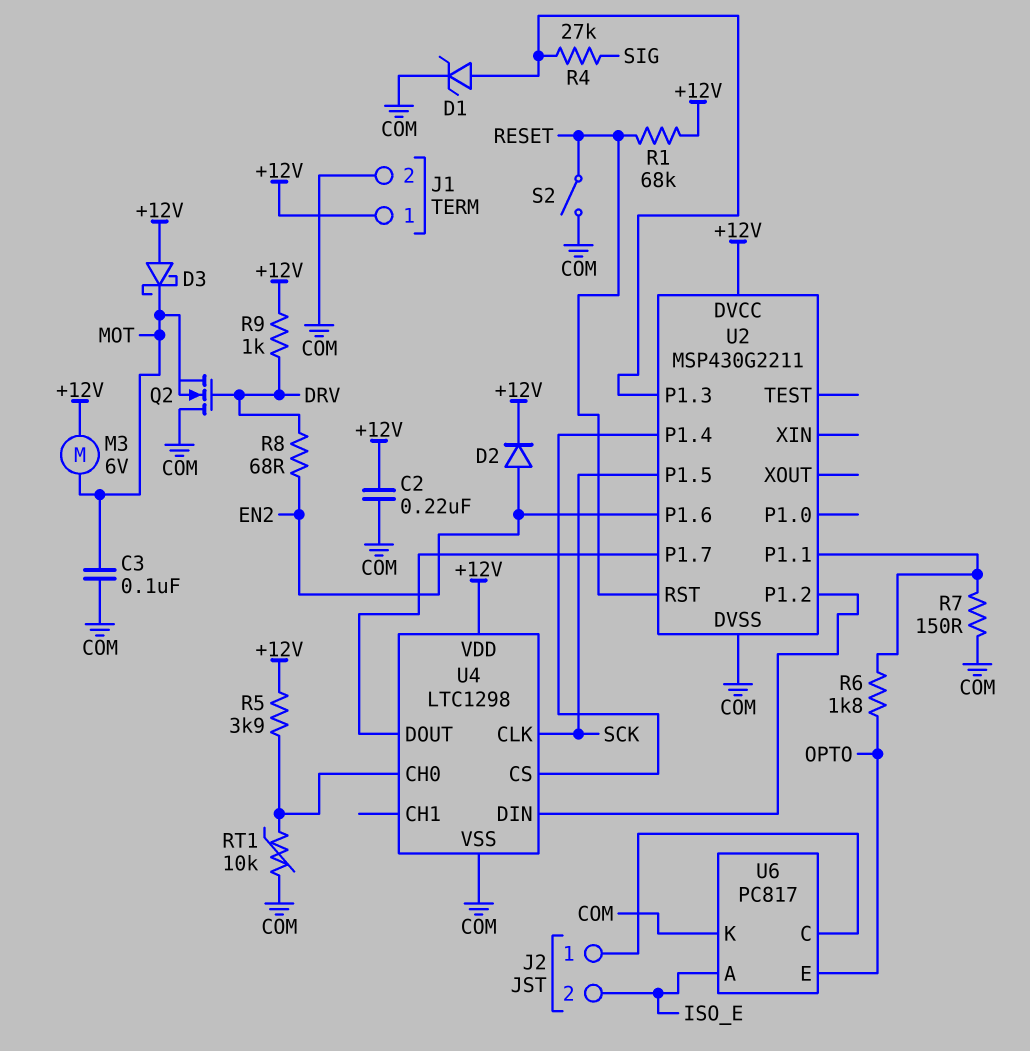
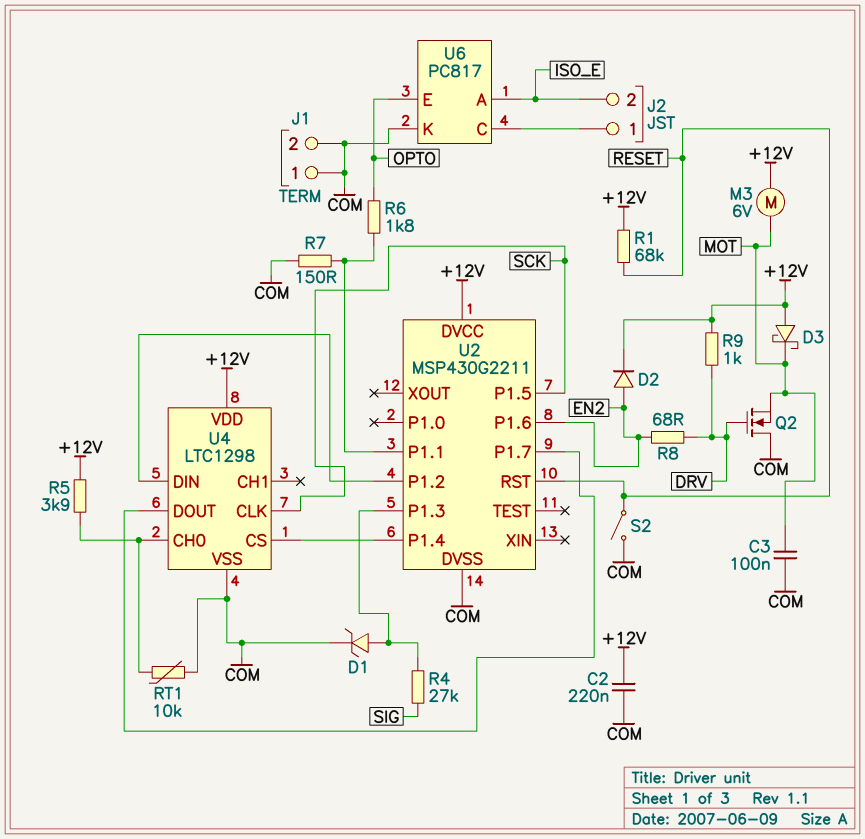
J1 pin 1: +12V -> COM

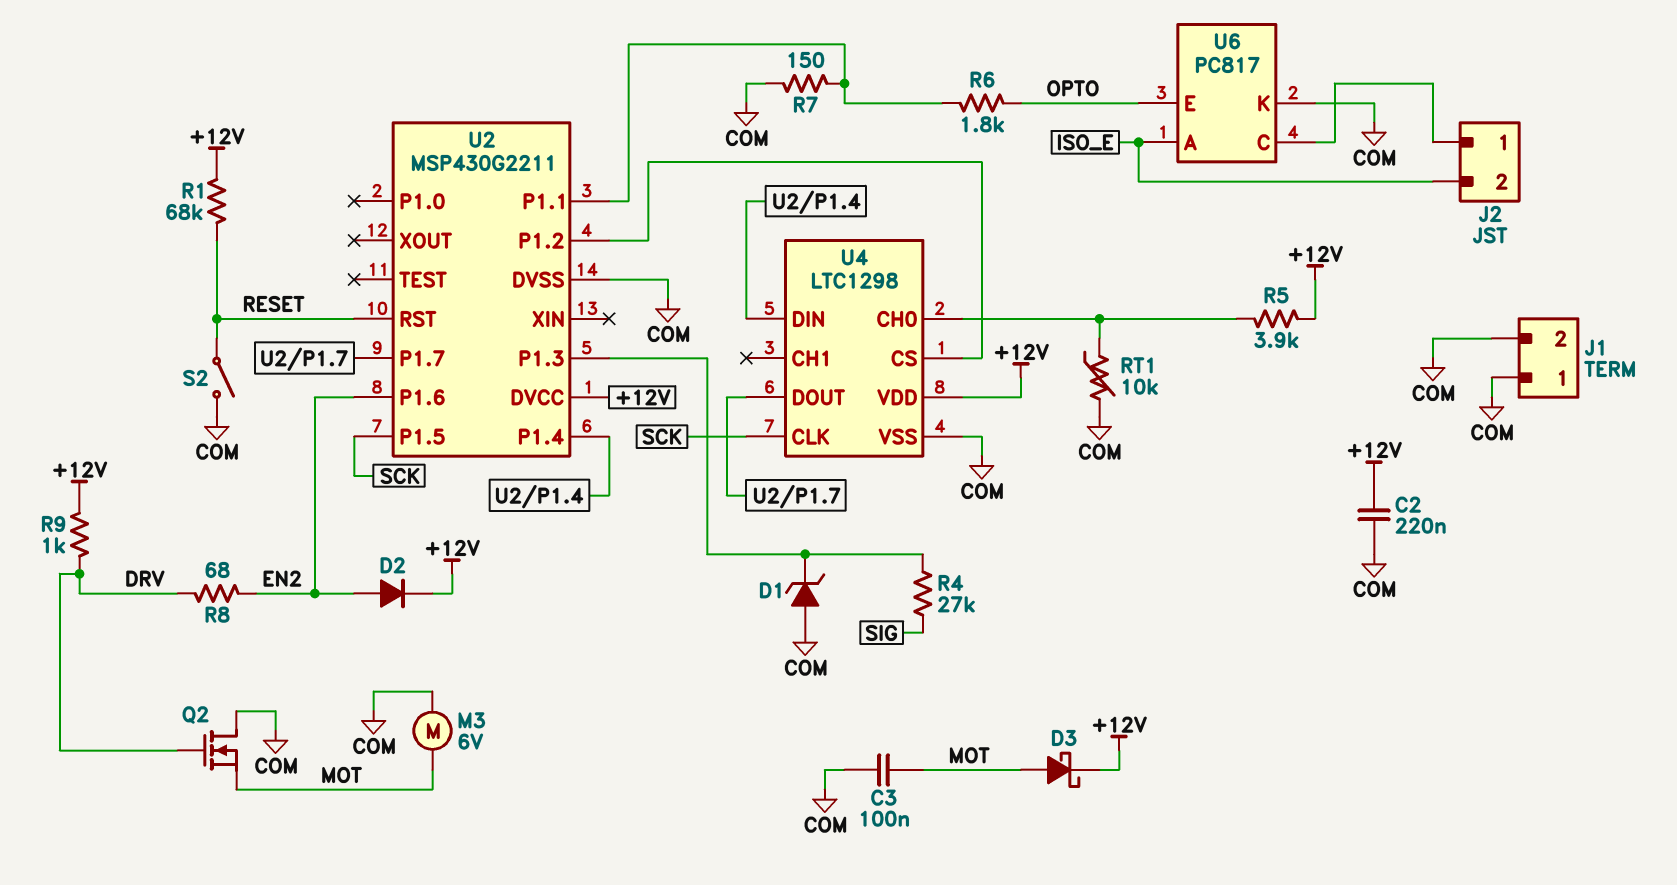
D1: zener (A U2/P1.3, K COM) -> zener (A COM, K U2/P1.3)
D3: schottky (A +12V, K MOT) -> schottky (A MOT, K +12V)
M3: motor 6V (+12V, MOT) -> motor 6V (COM, MOT)
U4 pin CS: U2/P1.4 -> U2/P1.2
U4 pin DIN: U2/P1.2 -> U2/P1.4

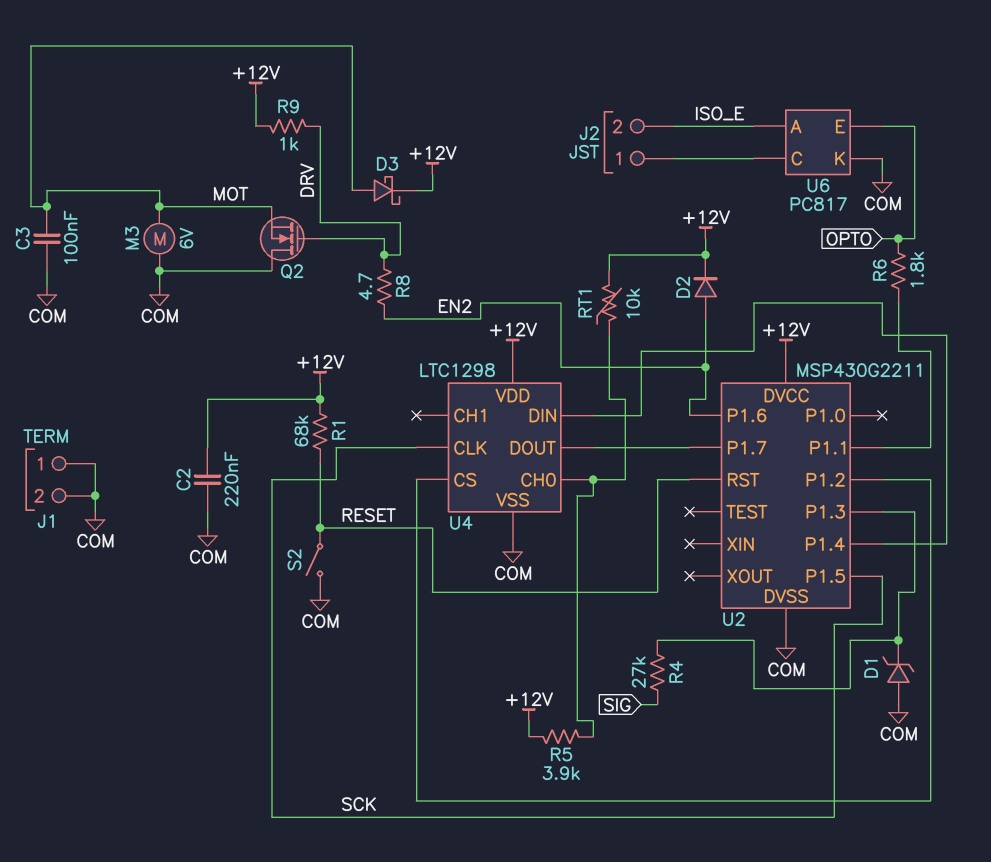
R7: 150 (COM, U2/P1.1) -> none
R8: 68 (DRV, EN2) -> 4.7 (DRV, EN2)
RT1: 10k (COM, U4/CH0) -> 10k (+12V, U4/CH0)

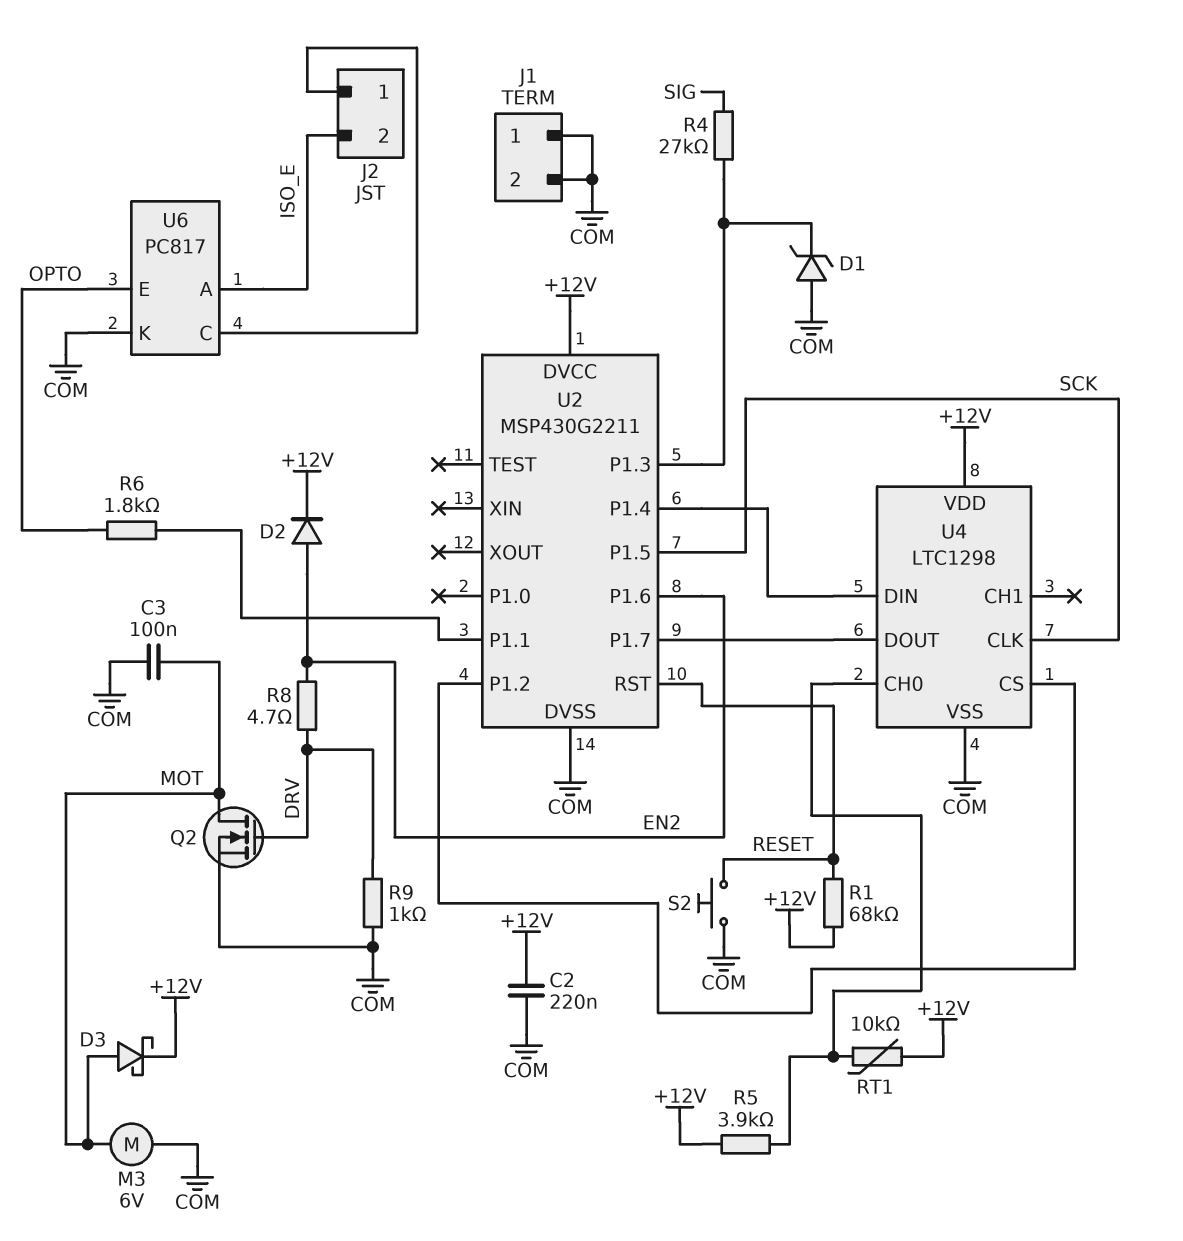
Q2: NMOS (G DRV, D COM, S MOT) -> NMOS (G DRV, D MOT, S COM)
R9: 1k (+12V, DRV) -> 1k (COM, DRV)
S2: switch (COM, RESET) -> button (COM, RESET)

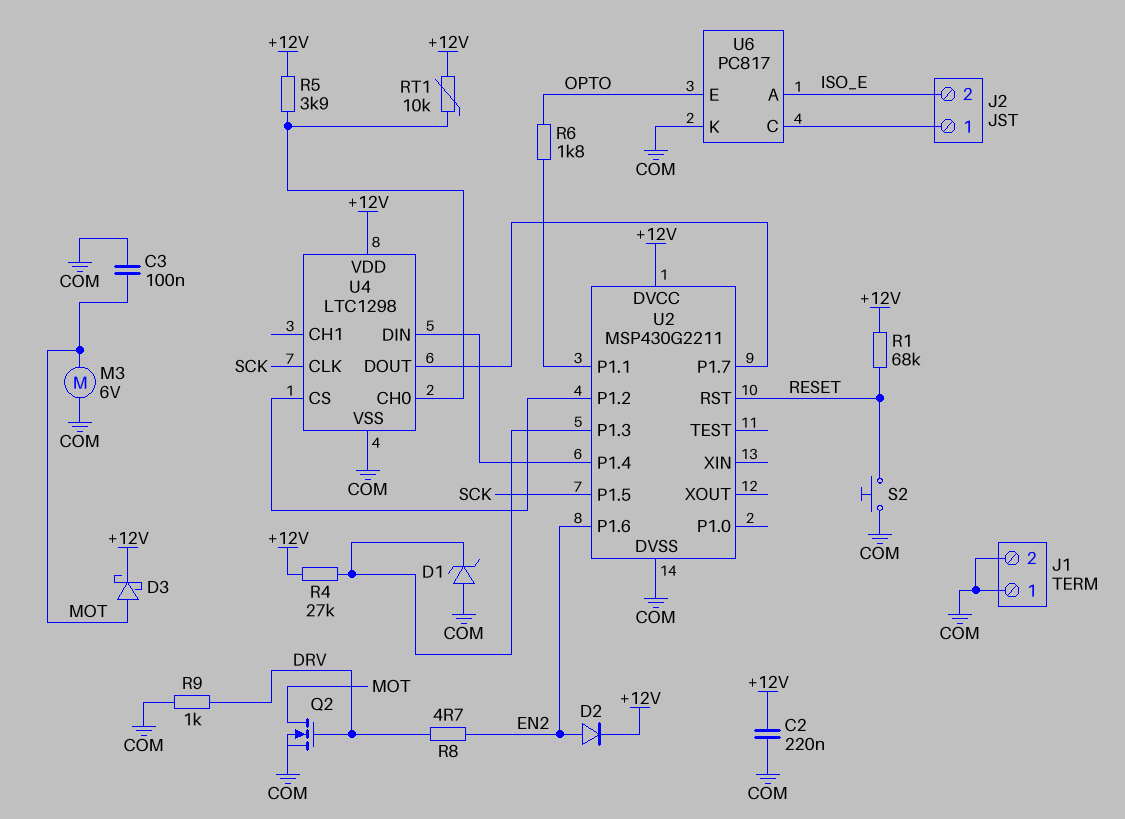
R4: 27k (SIG, U2/P1.3) -> 27k (+12V, U2/P1.3)

